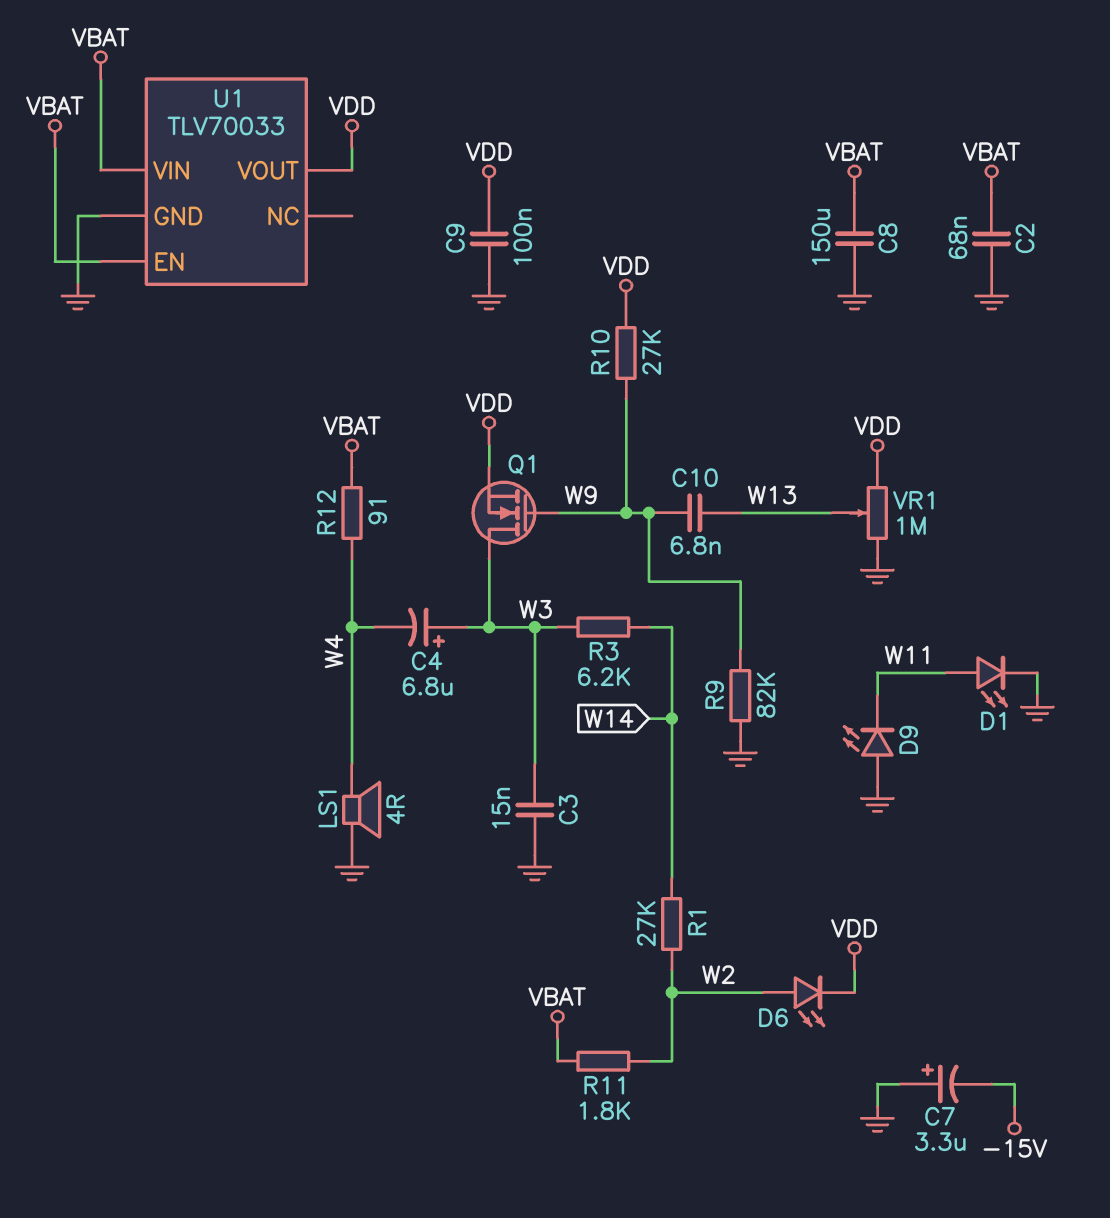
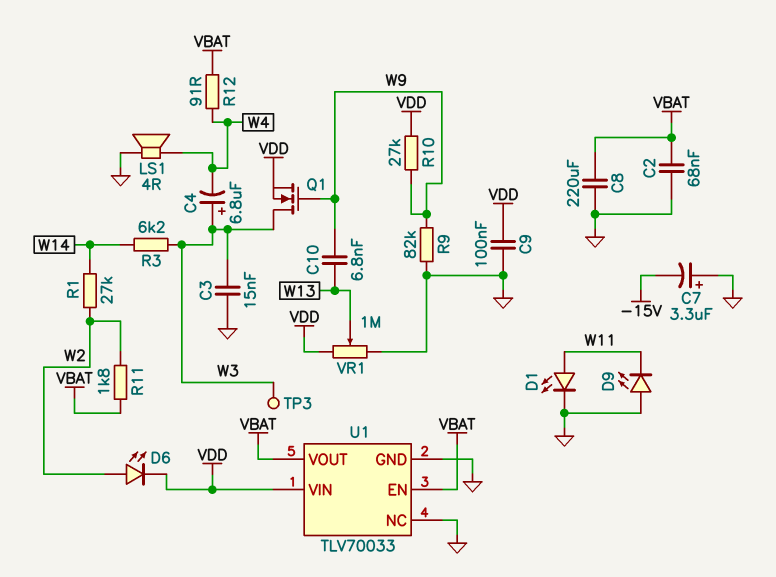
C8: 150uF (GND, VBAT) -> 220uF (GND, VBAT)
TP3: none -> test point (W3)
U1 pin NC: none -> GND
U1 pin VIN: VBAT -> VDD
U1 pin VOUT: VDD -> VBAT

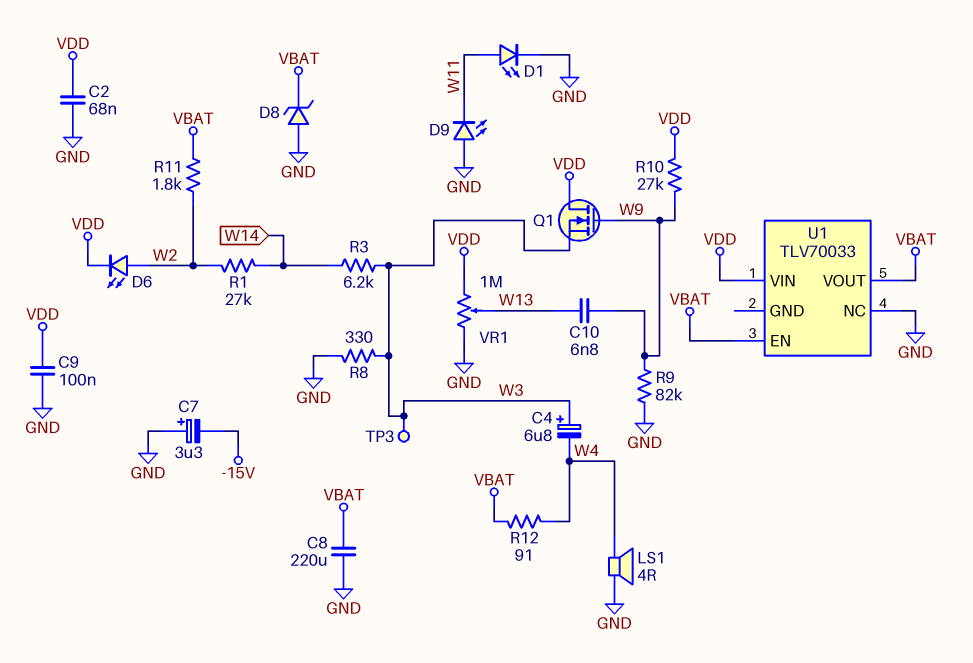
C2: 68nF (GND, VBAT) -> 68nF (GND, VDD)
C3: 15nF (GND, W3) -> none
D8: none -> zener (A GND, K VBAT)
Q1: NMOS (G W9, D W3, S VDD) -> NMOS (G W9, D VDD, S W3)
R8: none -> 330 (GND, W3)
U1 pin GND: GND -> none

